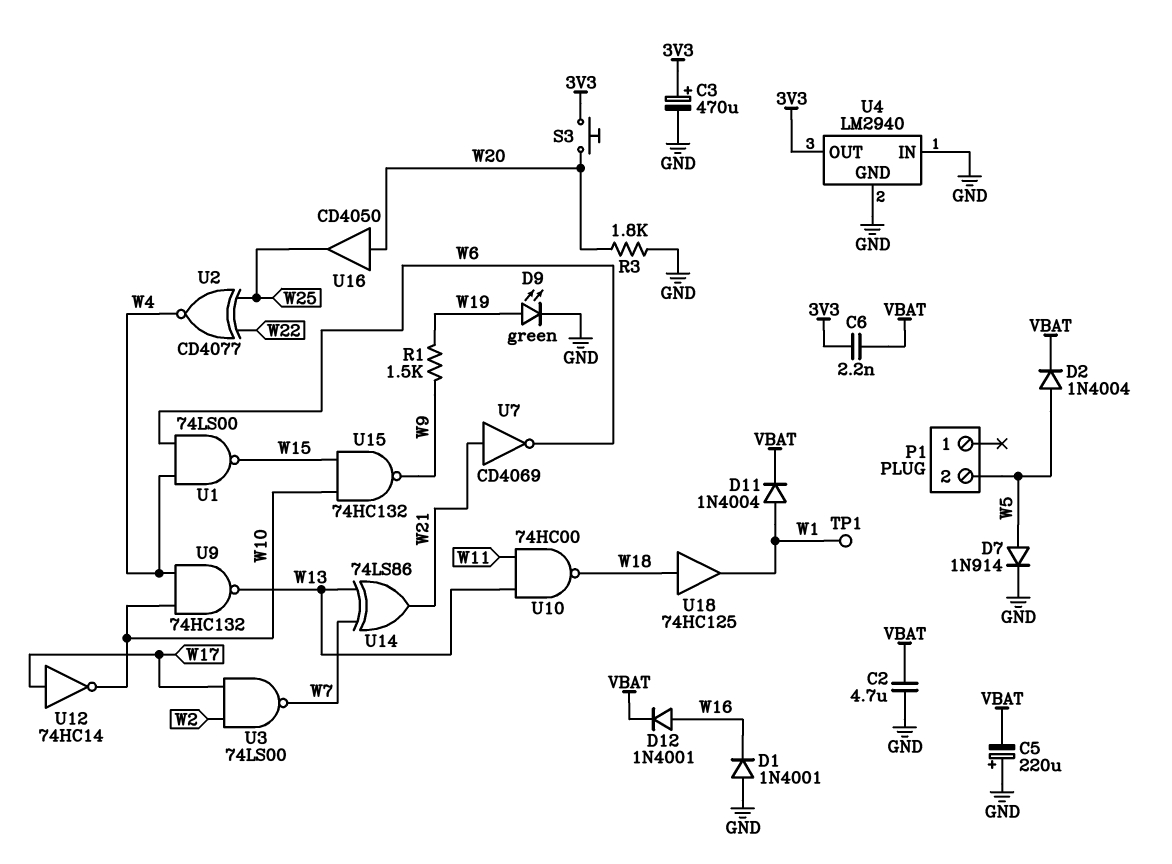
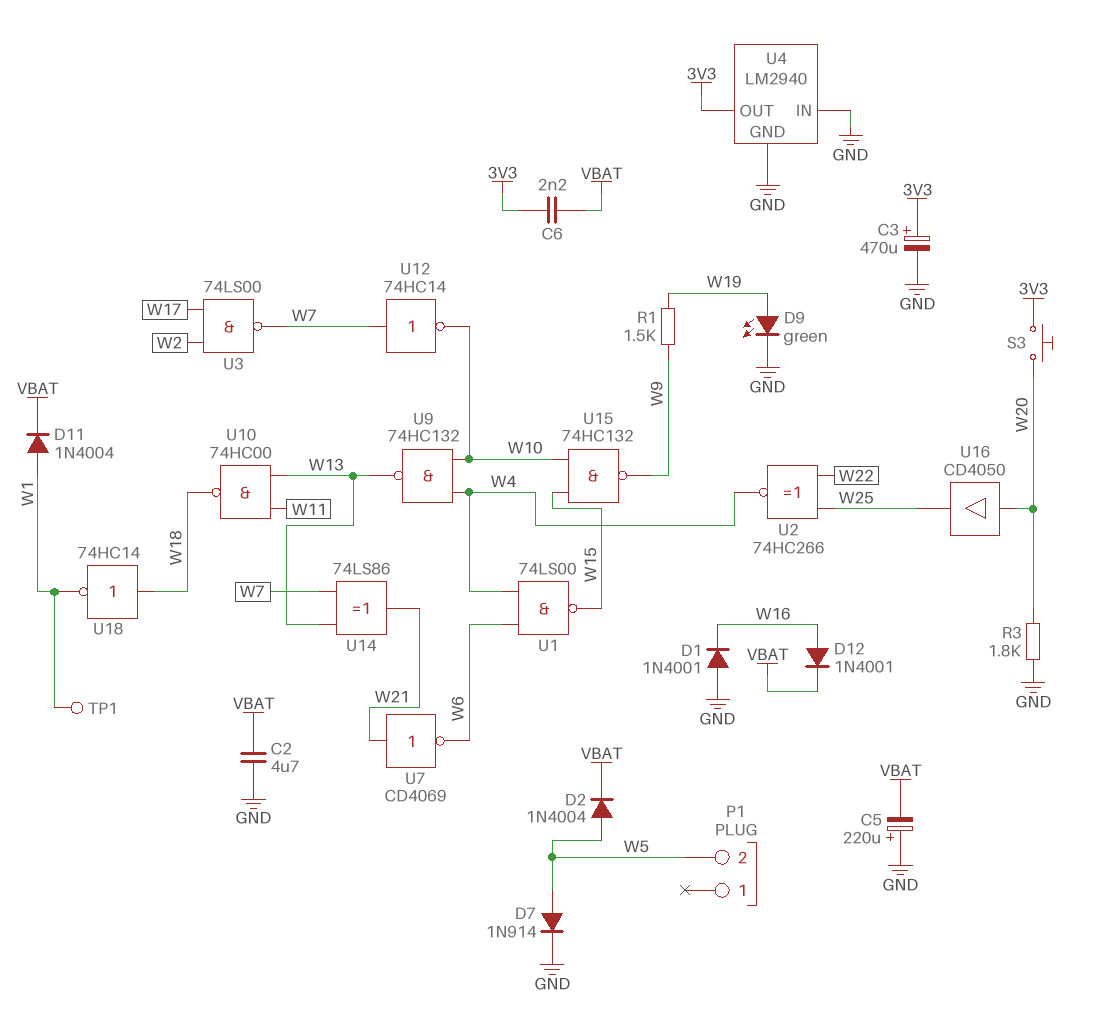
U2: XNOR CD4077 (in W22, in W25, out W4) -> XNOR 74HC266 (in W22, in W25, out W4)
U12: NOT 74HC14 (in W17, out W10) -> NOT 74HC14 (in W7, out W10)
U18: buffer 74HC125 (in W18, out W1) -> NOT 74HC14 (in W18, out W1)

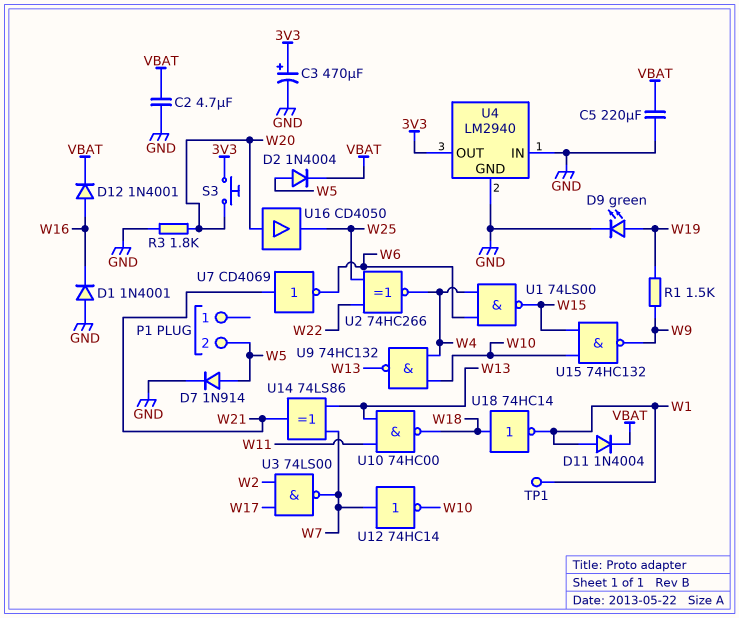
C5: 220uF (plus GND, minus VBAT) -> 220uF (GND, VBAT)
C6: 2.2nF (3V3, VBAT) -> none

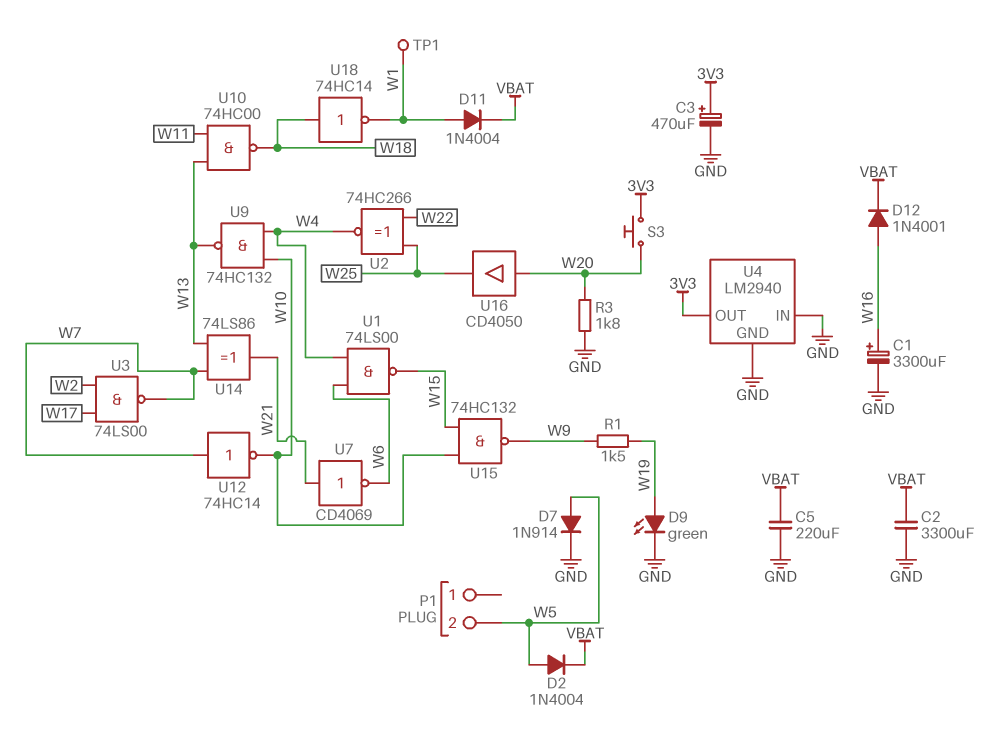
C1: none -> 3300uF (plus W16, minus GND)
C2: 4.7uF (GND, VBAT) -> 3300uF (GND, VBAT)
D1: diode 1N4001 (A GND, K W16) -> none

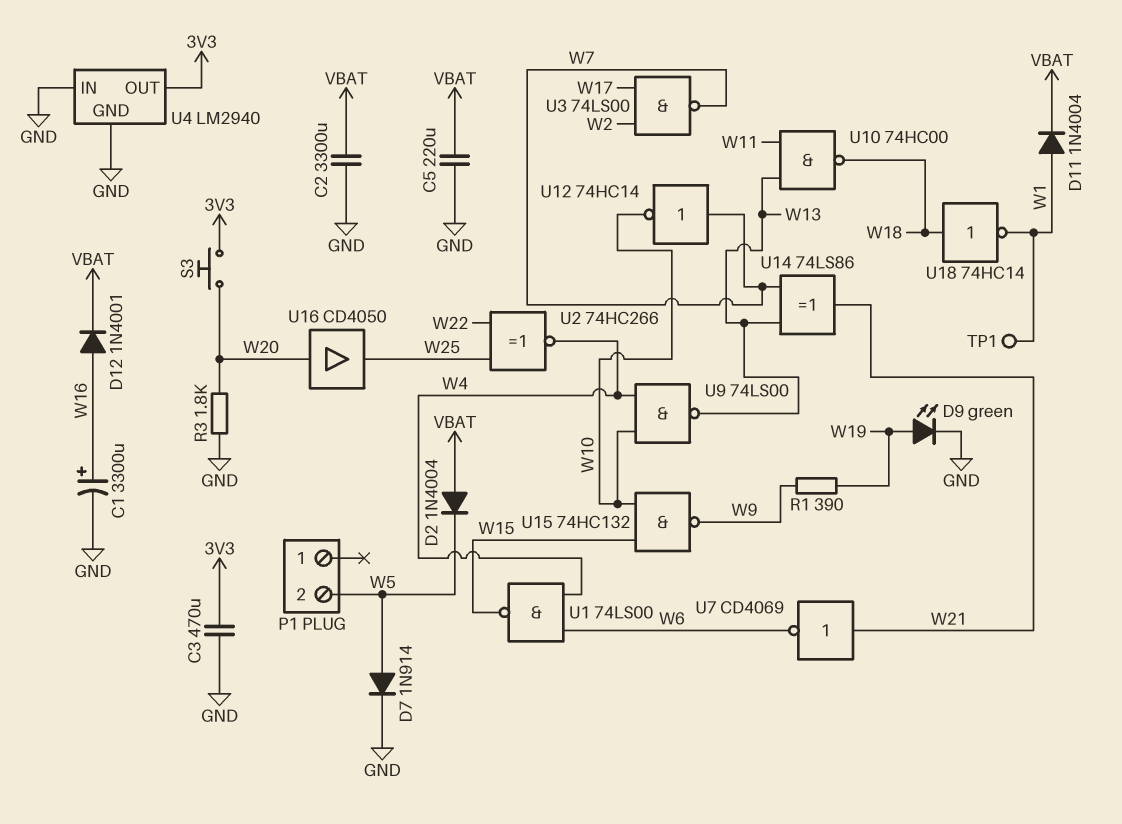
C3: 470uF (plus 3V3, minus GND) -> 470uF (3V3, GND)
D2: diode 1N4004 (A W5, K VBAT) -> diode 1N4004 (A VBAT, K W5)
R1: 1.5k (W9, W19) -> 390 (W9, W19)
U9: NAND 74HC132 (in W4, in W10, out W13) -> NAND 74LS00 (in W4, in W10, out W13)

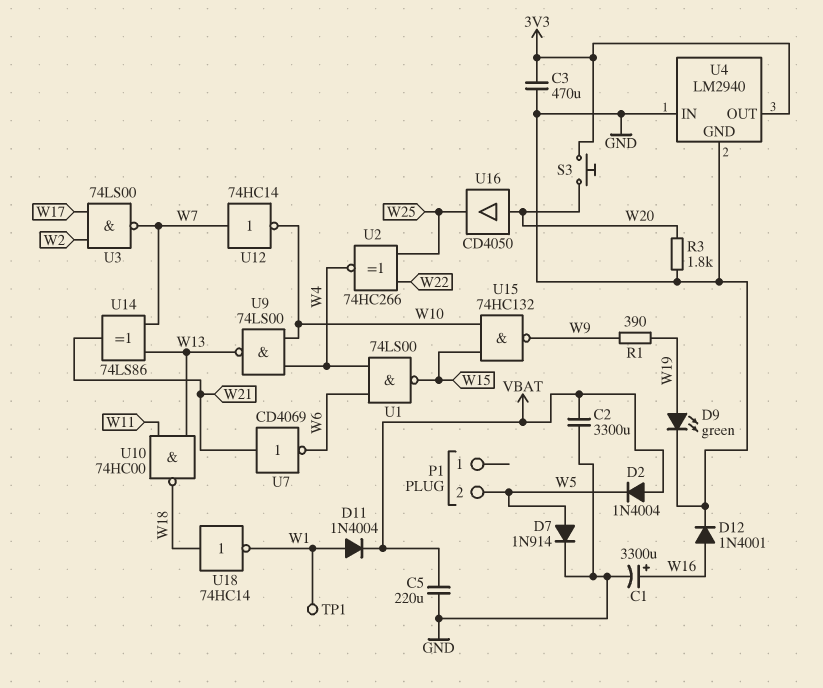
D12: diode 1N4001 (A W16, K VBAT) -> diode 1N4001 (A W16, K GND)

